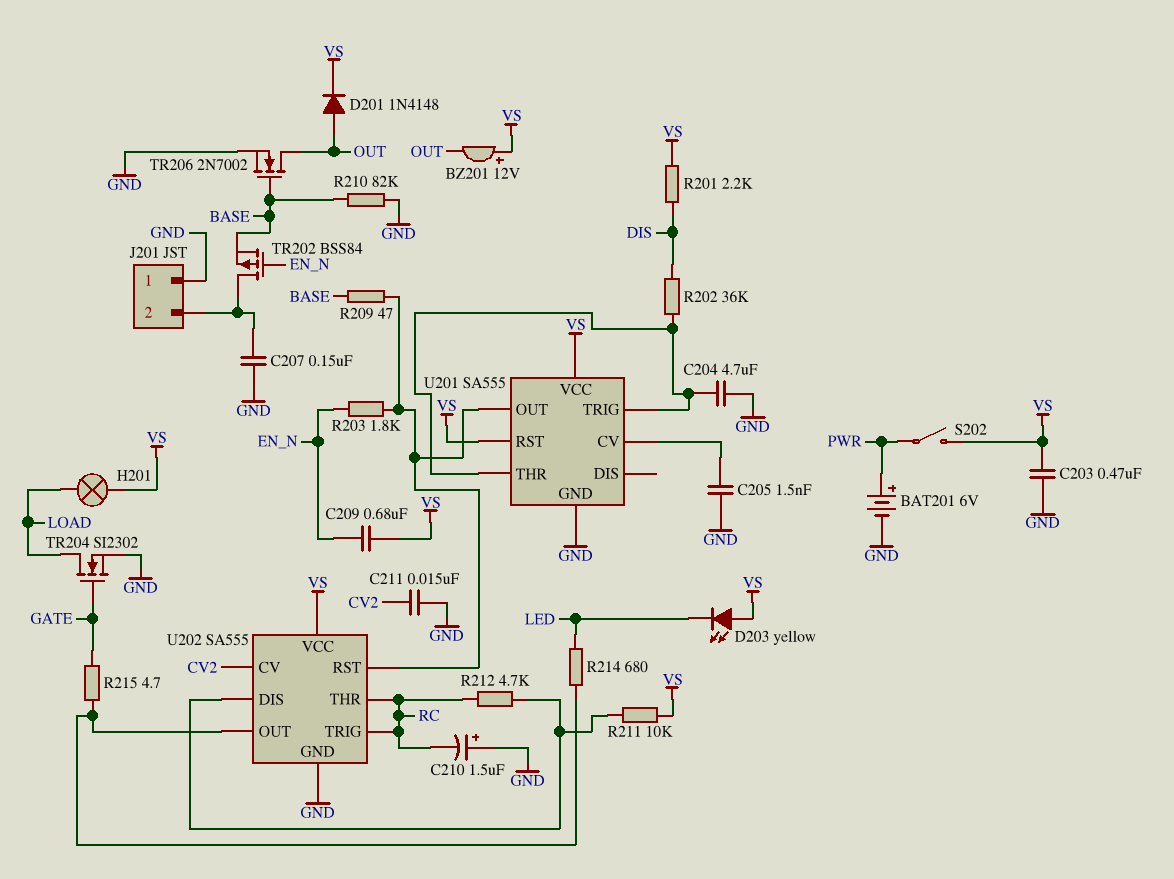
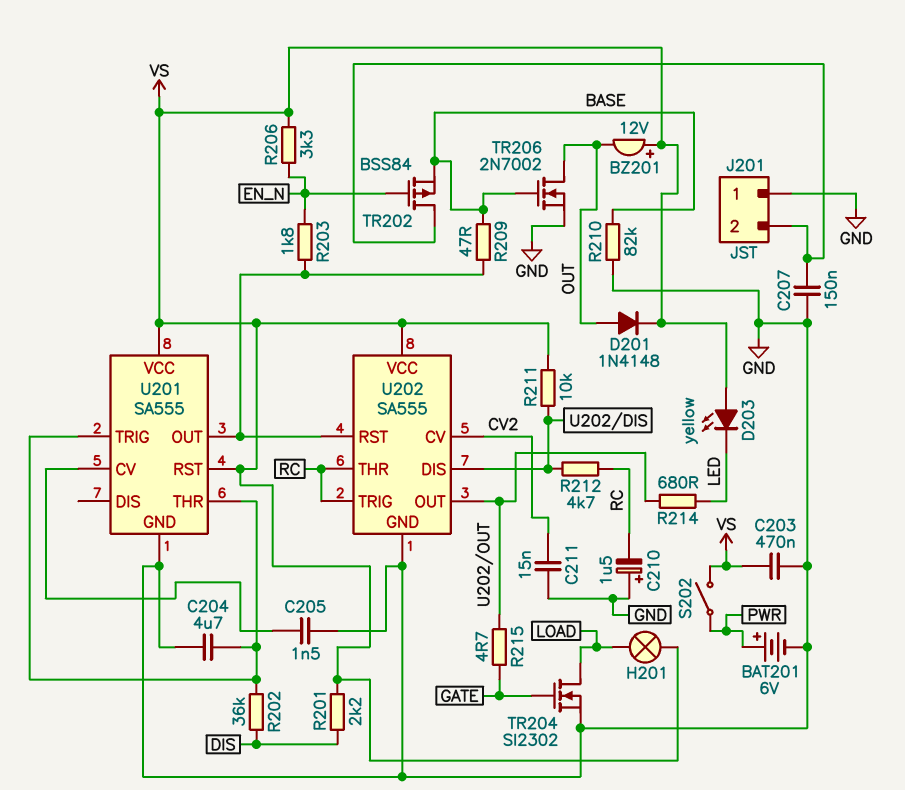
C209: 680nF (EN_N, VS) -> none
R206: none -> 3.3k (EN_N, VS)

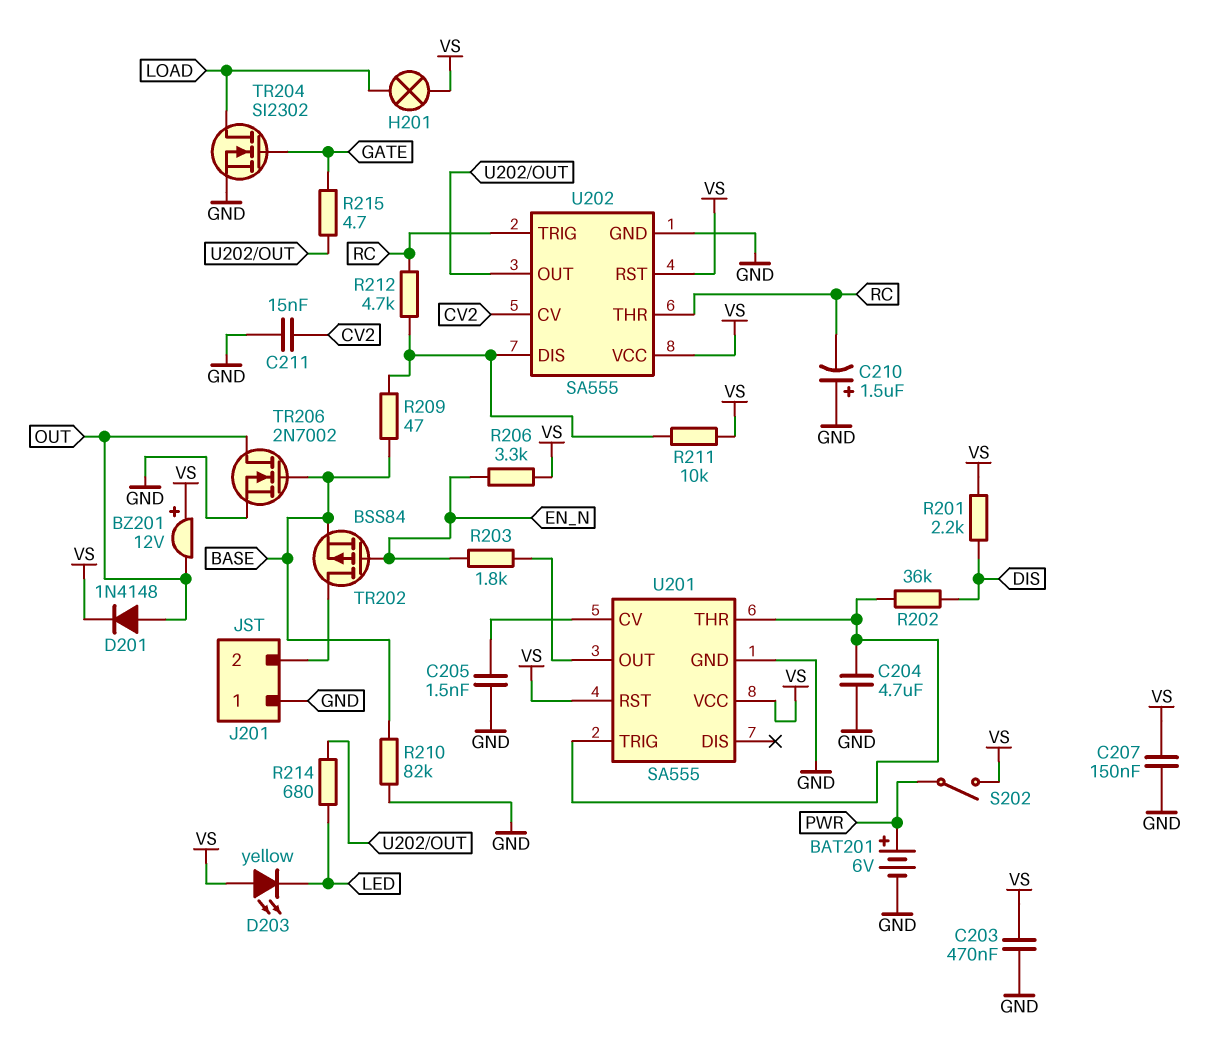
C207: 150nF (GND, J201/2) -> 150nF (GND, VS)
R209: 47 (BASE, U201/OUT) -> 47 (BASE, U202/DIS)
U202 pin RST: U201/OUT -> VS

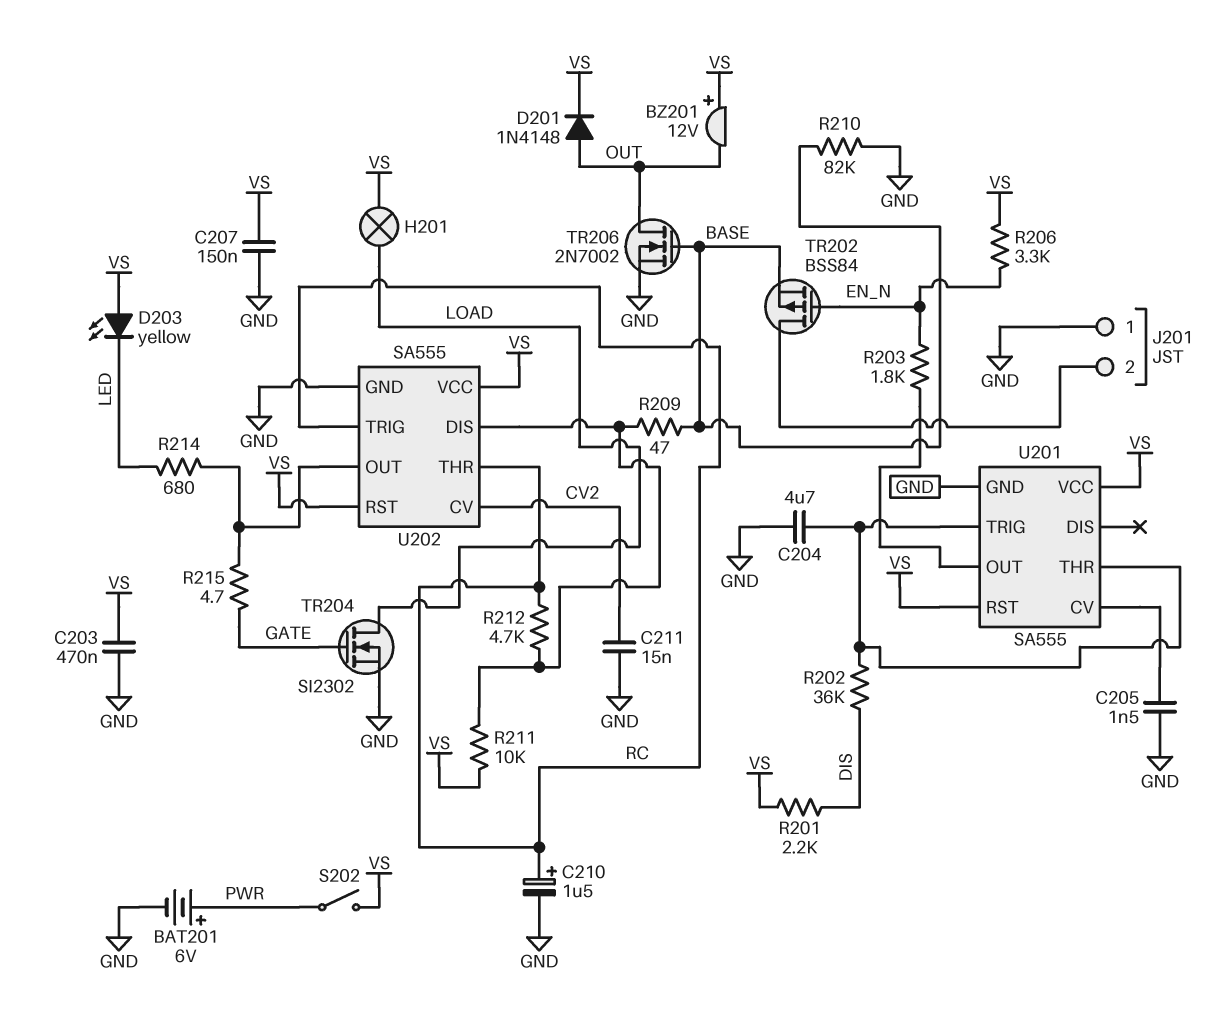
C210: 1.5uF (plus GND, minus RC) -> 1.5uF (plus RC, minus GND)

